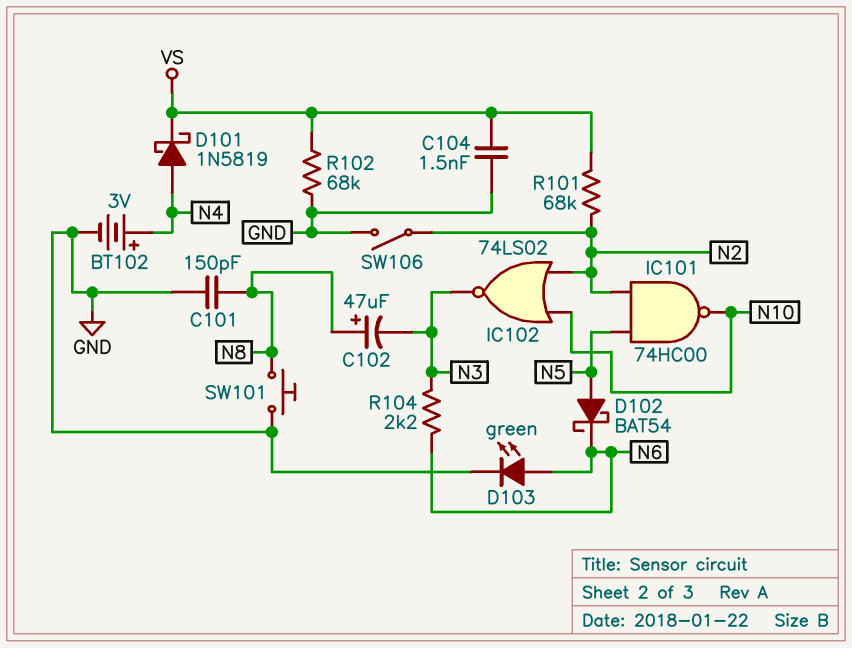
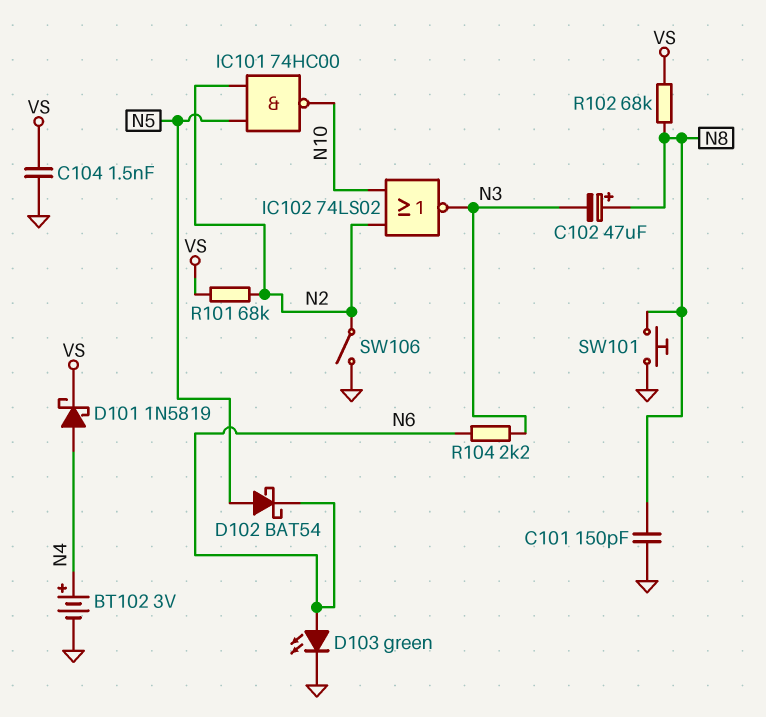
R102: 68k (GND, VS) -> 68k (N8, VS)

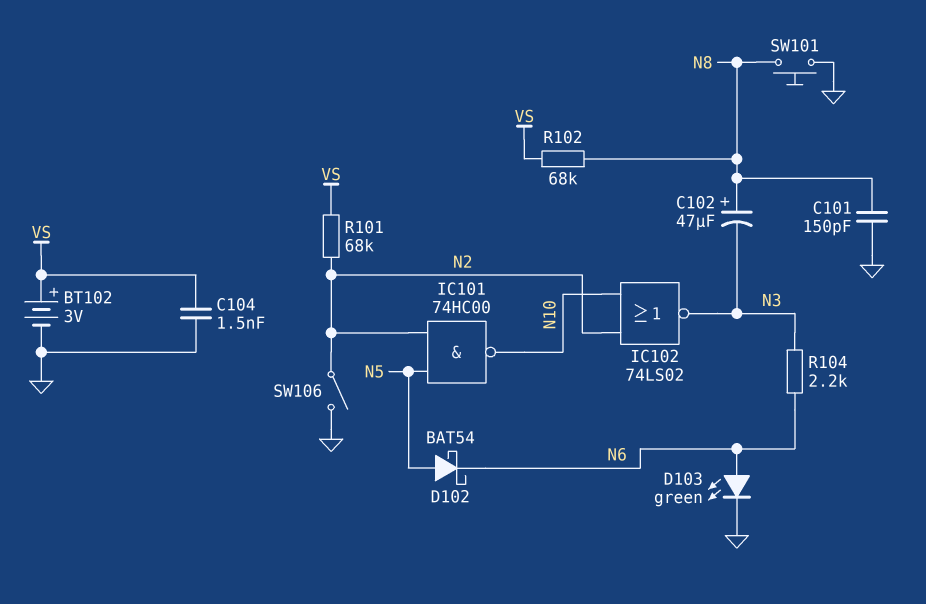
BT102: 3V (plus N4, minus GND) -> 3V (plus VS, minus GND)
D101: schottky 1N5819 (A N4, K VS) -> none

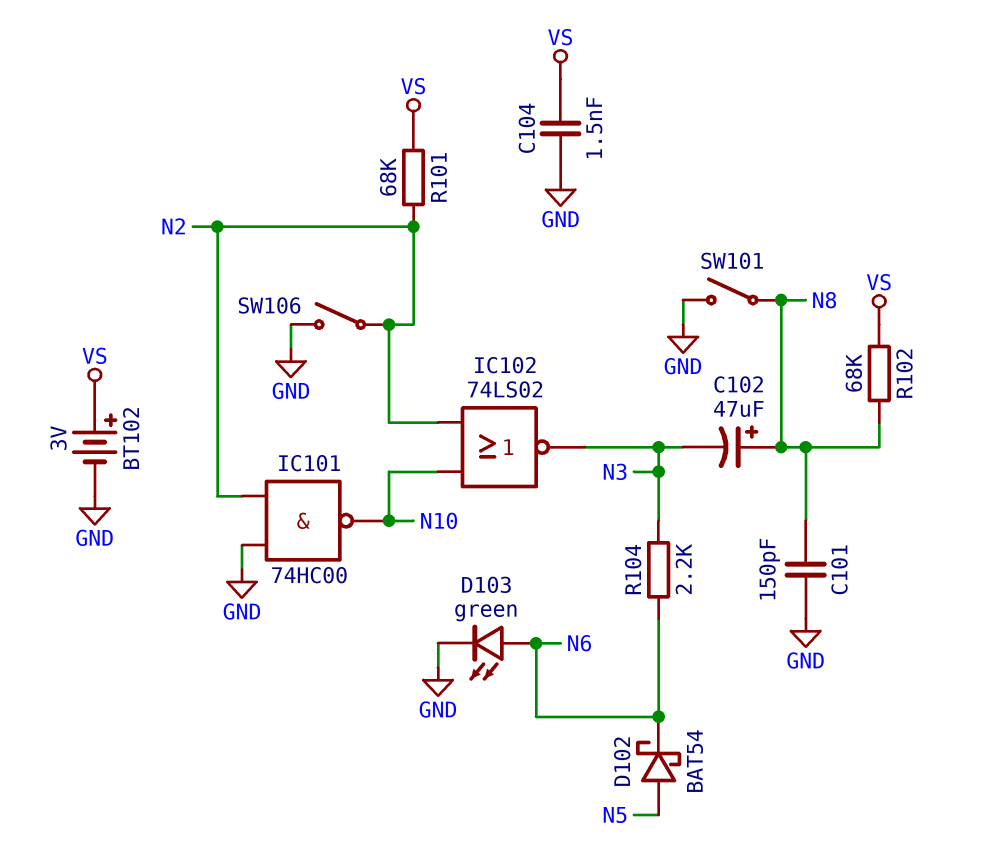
IC101: NAND 74HC00 (in N2, in N5, out N10) -> NAND 74HC00 (in GND, in N2, out N10)
SW101: button (GND, N8) -> switch (GND, N8)

